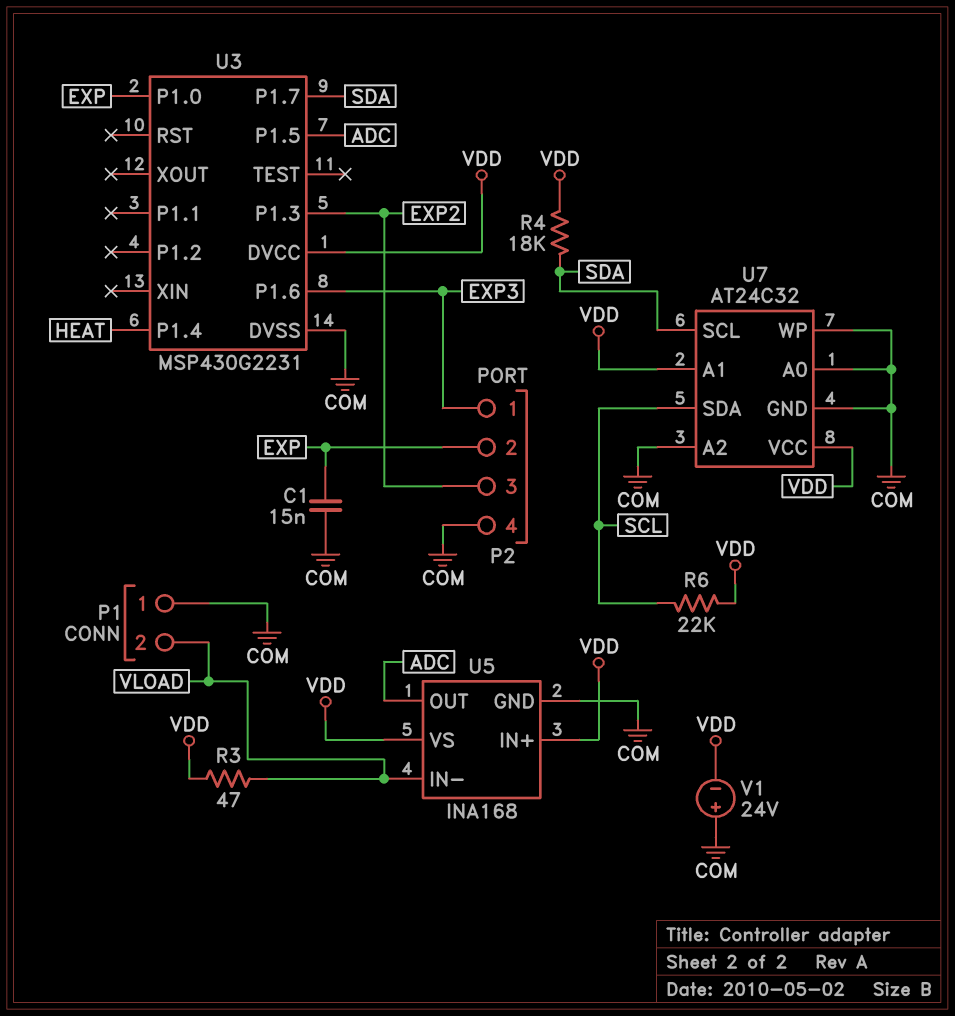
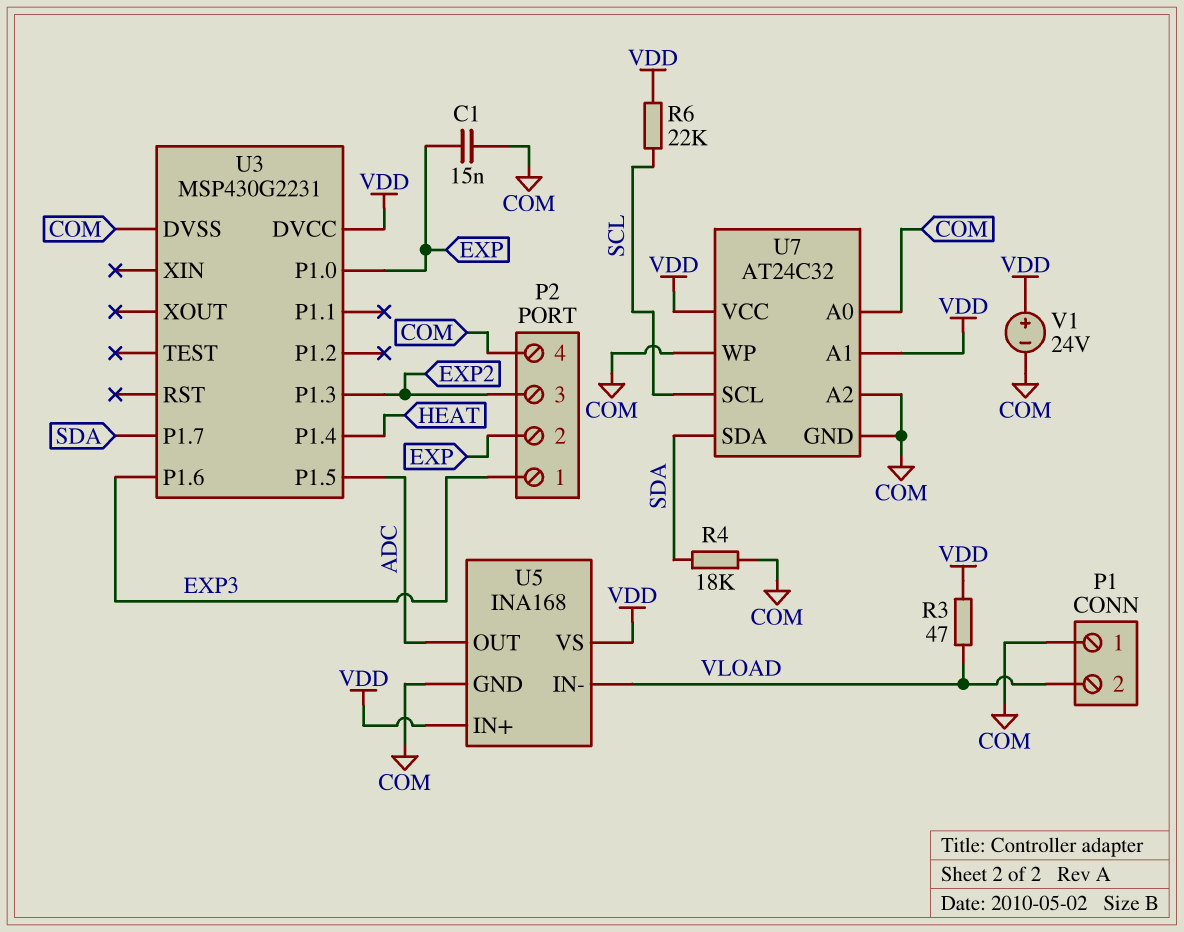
R4: 18k (SDA, VDD) -> 18k (COM, SDA)
U7 pin SCL: SDA -> SCL
U7 pin SDA: SCL -> SDA
V1: 24V (plus COM, minus VDD) -> 24V (plus VDD, minus COM)

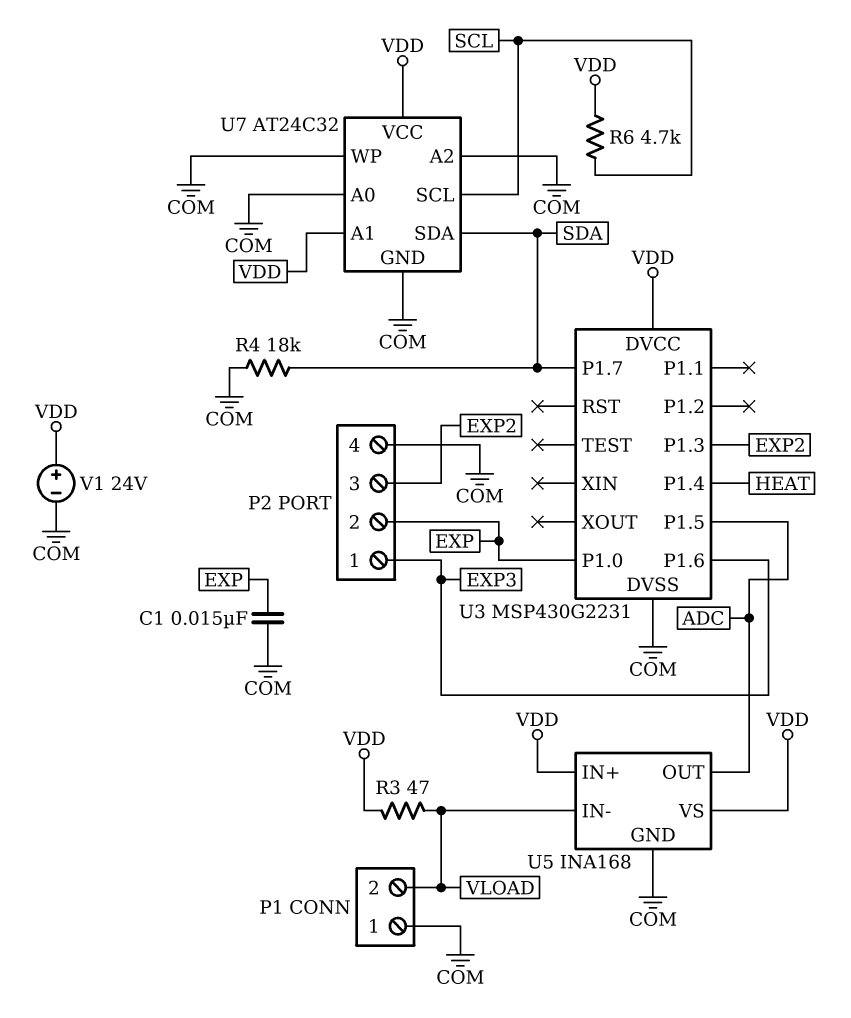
R6: 22k (SCL, VDD) -> 4.7k (SCL, VDD)

